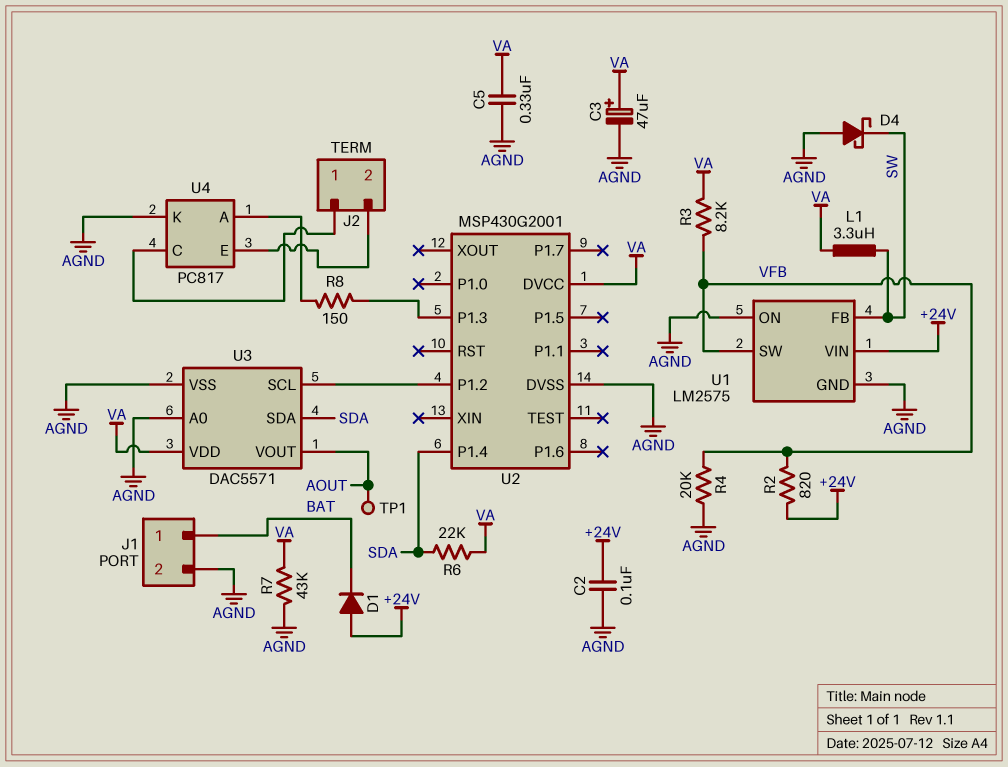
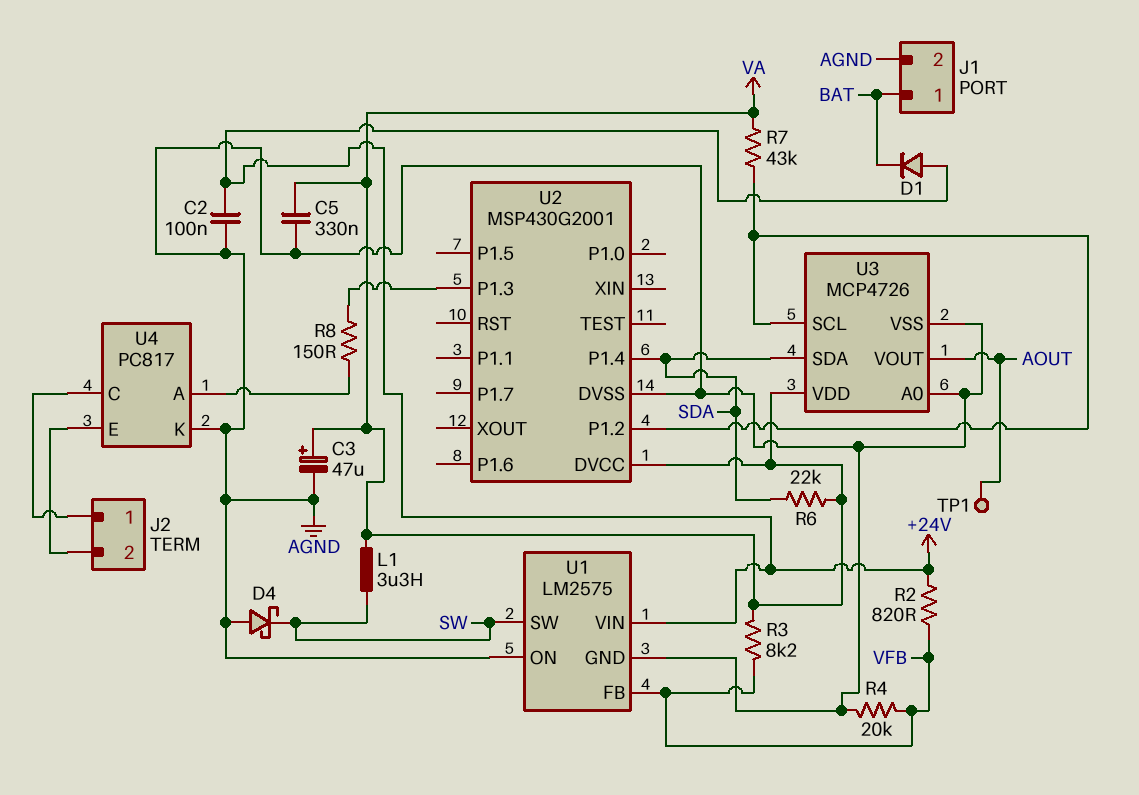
R7: 43k (AGND, VA) -> 43k (U2/P1.2, VA)
U1 pin FB: SW -> VFB
U1 pin SW: VFB -> SW
U3: DAC5571 -> MCP4726

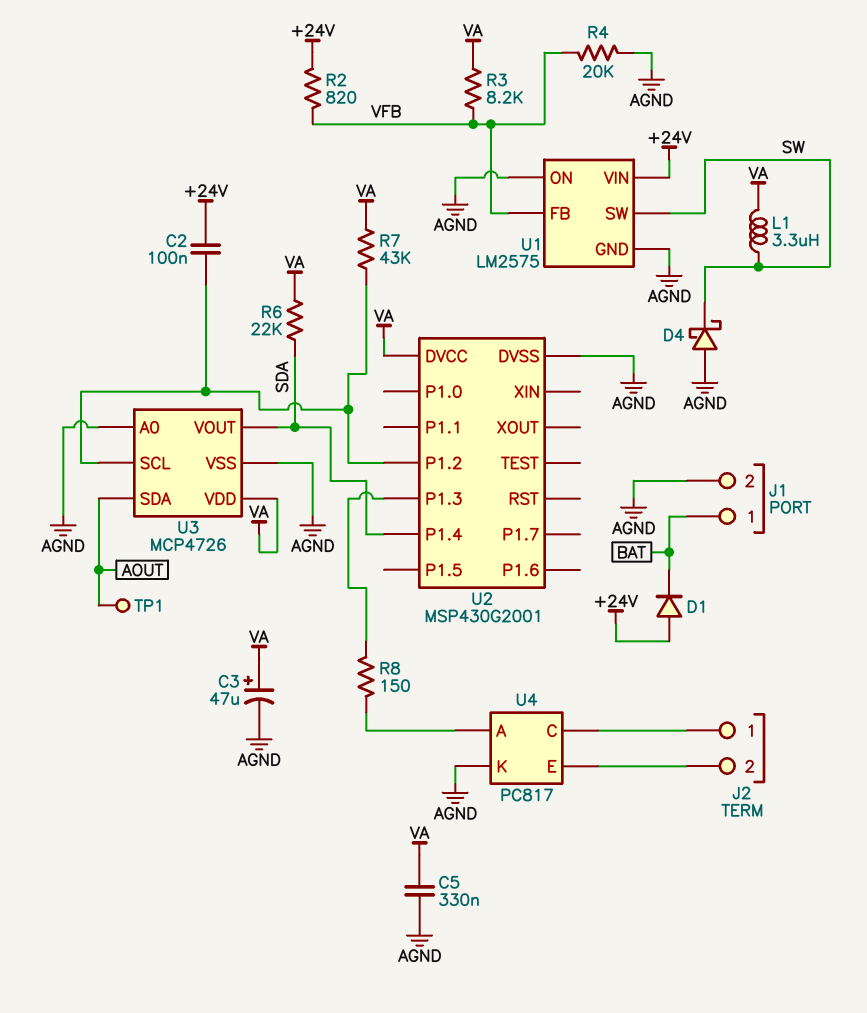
C2: 100nF (+24V, AGND) -> 100nF (+24V, U2/P1.2)
U3 pin SDA: SDA -> AOUT
U3 pin VOUT: AOUT -> SDA

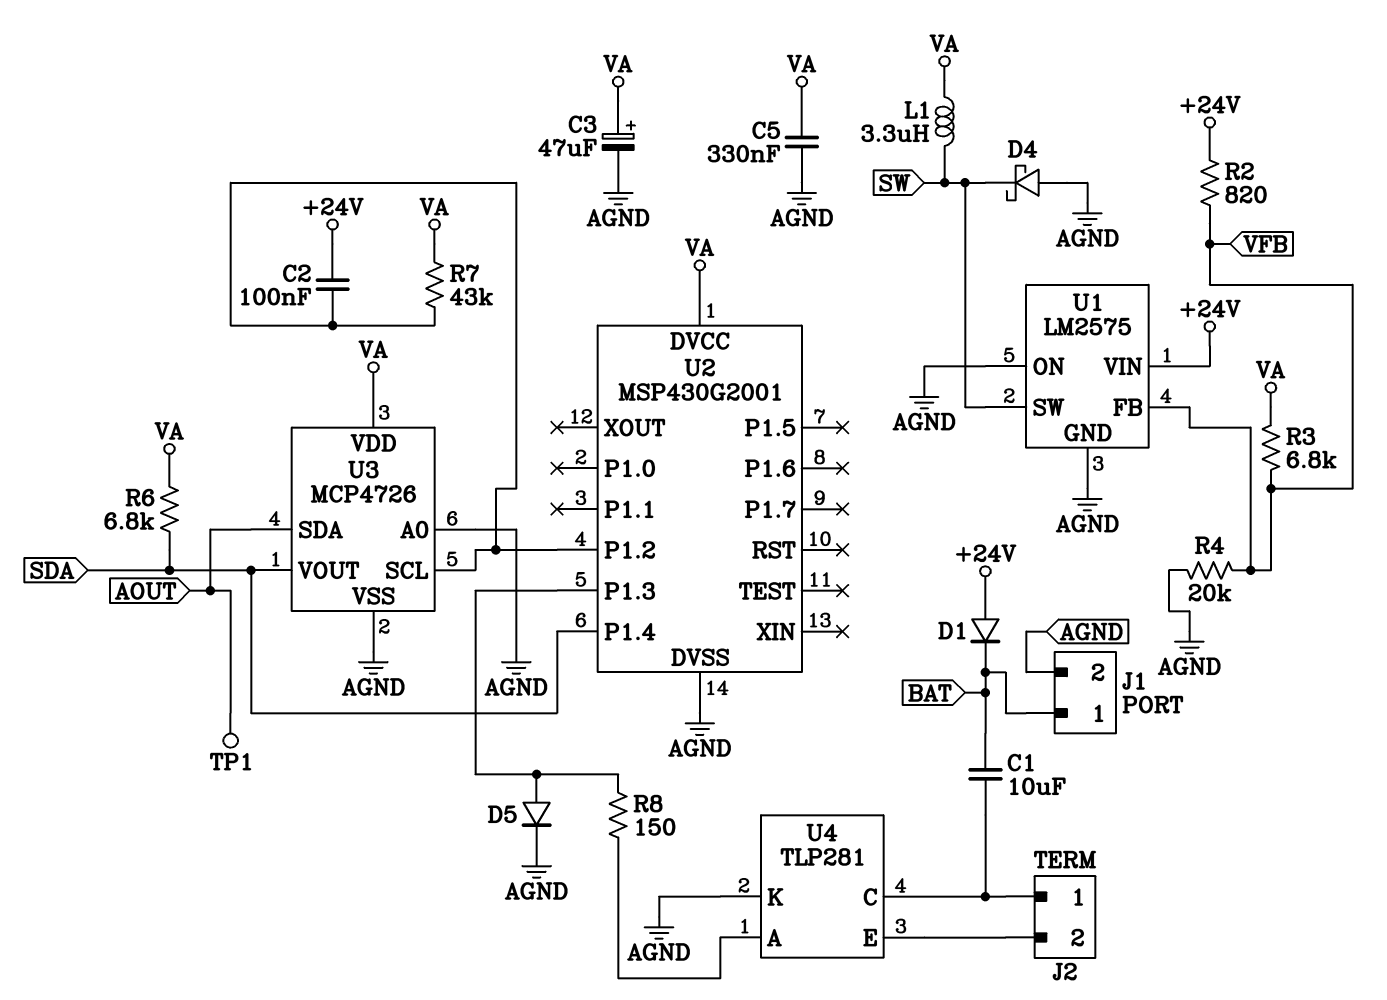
C1: none -> 10uF (BAT, J2/1)
D5: none -> diode (A U2/P1.3, K AGND)
R3: 8.2k (VA, VFB) -> 6.8k (VA, VFB)
R6: 22k (SDA, VA) -> 6.8k (SDA, VA)
U4: PC817 -> TLP281

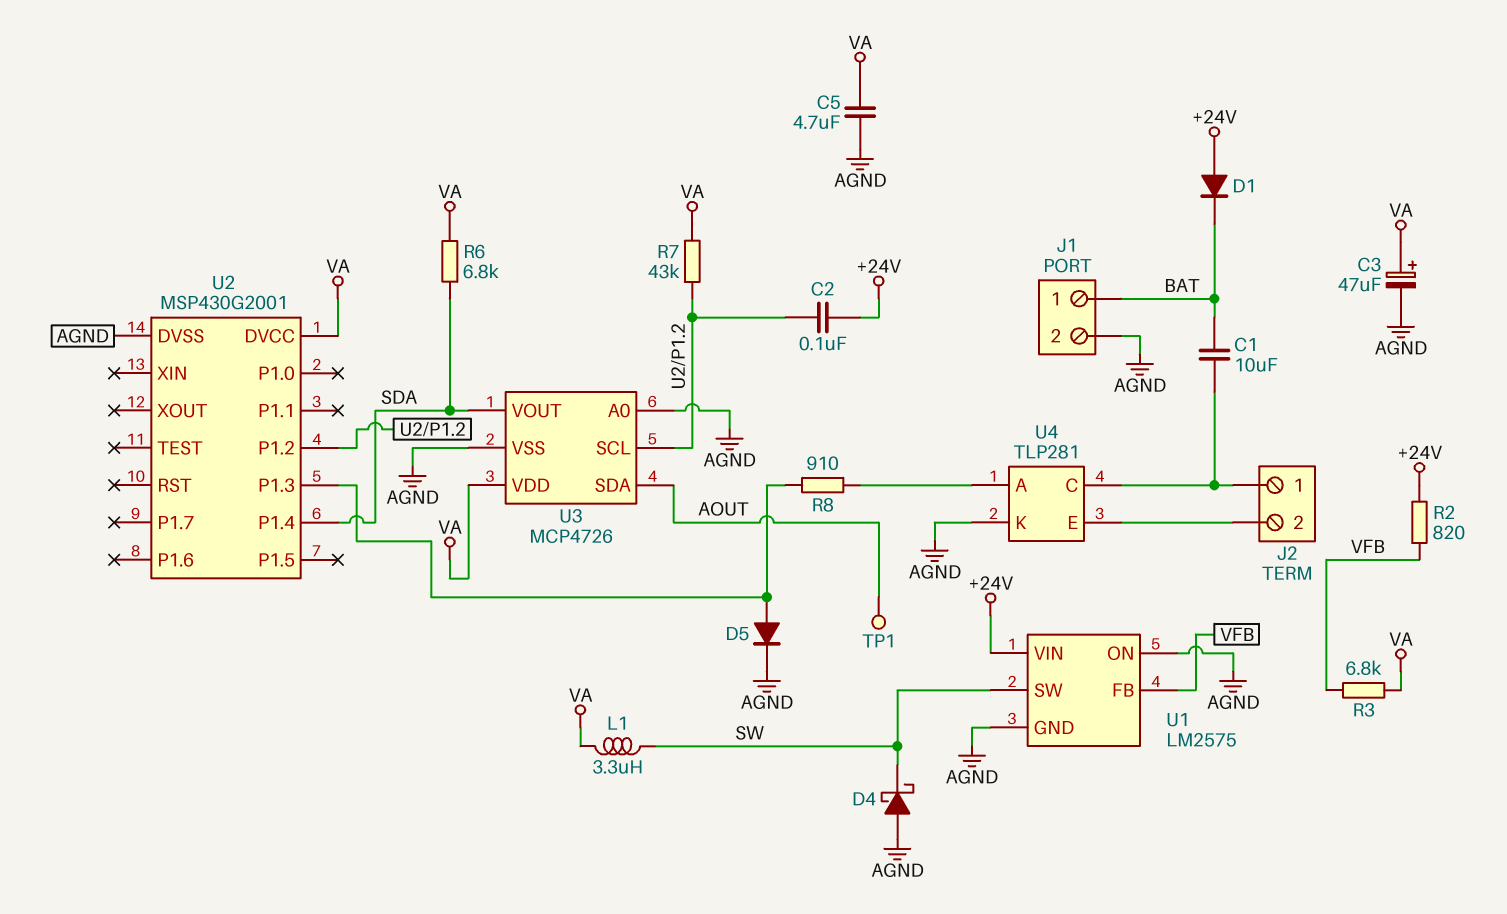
C5: 330nF (AGND, VA) -> 4.7uF (AGND, VA)
R4: 20k (AGND, VFB) -> none
R8: 150 (U2/P1.3, U4/A) -> 910 (U2/P1.3, U4/A)

